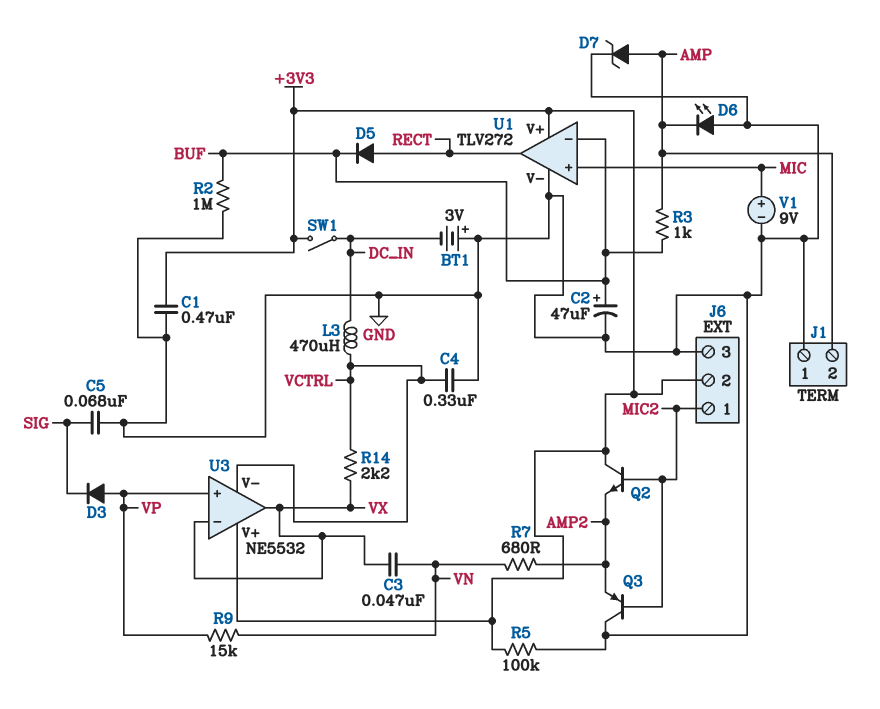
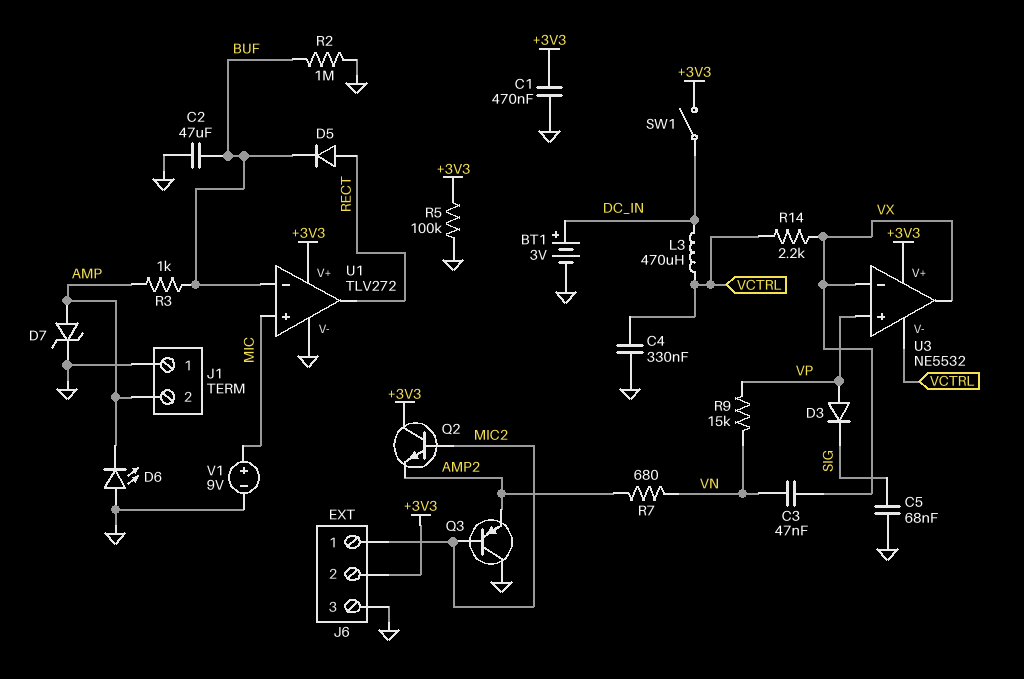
BT1: 3V (plus GND, minus DC_IN) -> 3V (plus DC_IN, minus GND)
C2: 47uF (plus BUF, minus GND) -> 47uF (BUF, GND)

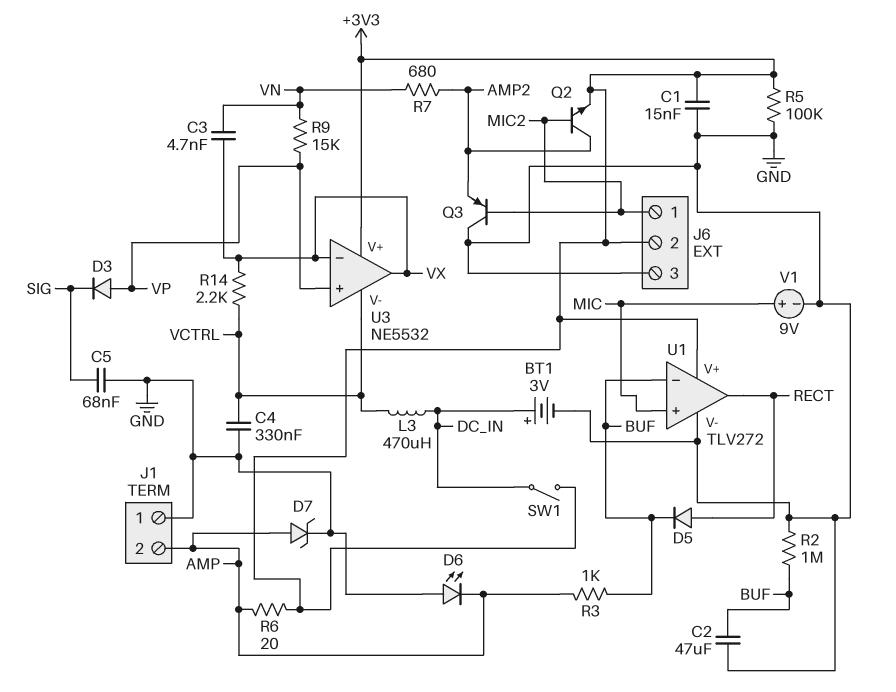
C1: 470nF (+3V3, GND) -> 15nF (+3V3, GND)
C3: 47nF (VN, VX) -> 4.7nF (VN, VX)
Q2: NPN (B MIC2, C +3V3, E AMP2) -> NPN (B MIC2, C AMP2, E +3V3)
R6: none -> 20 (+3V3, AMP)

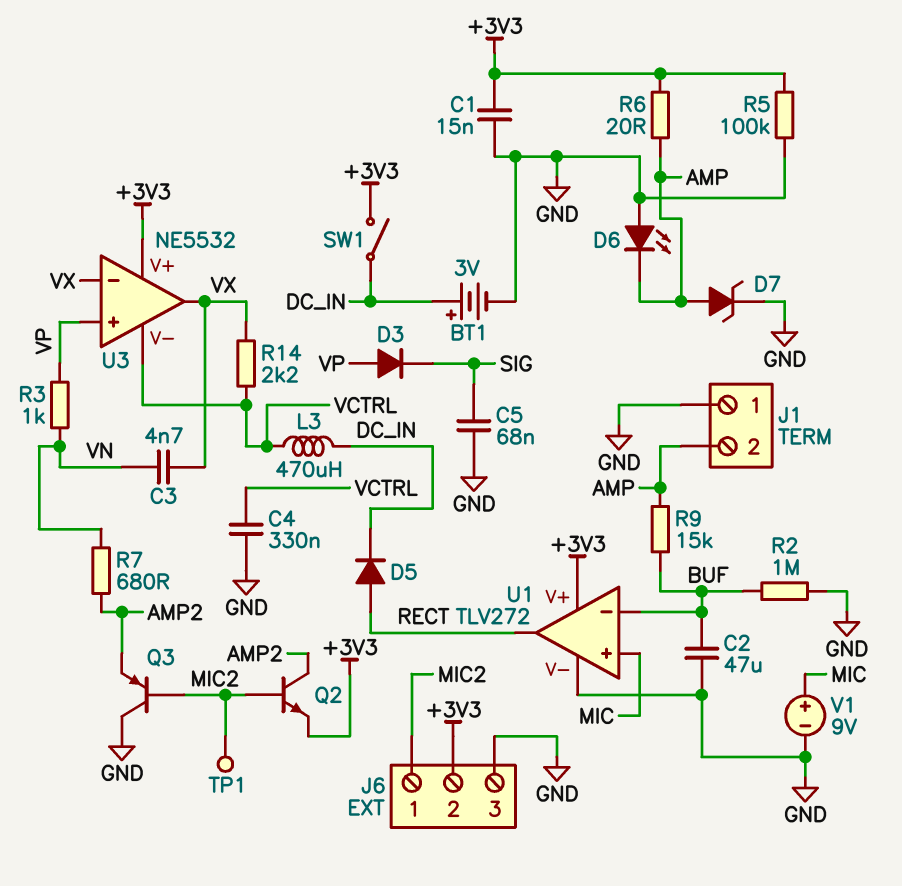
D5: diode (A RECT, K BUF) -> diode (A RECT, K DC_IN)
R3: 1k (AMP, BUF) -> 1k (VN, VP)
R9: 15k (VN, VP) -> 15k (AMP, BUF)
TP1: none -> test point (MIC2)

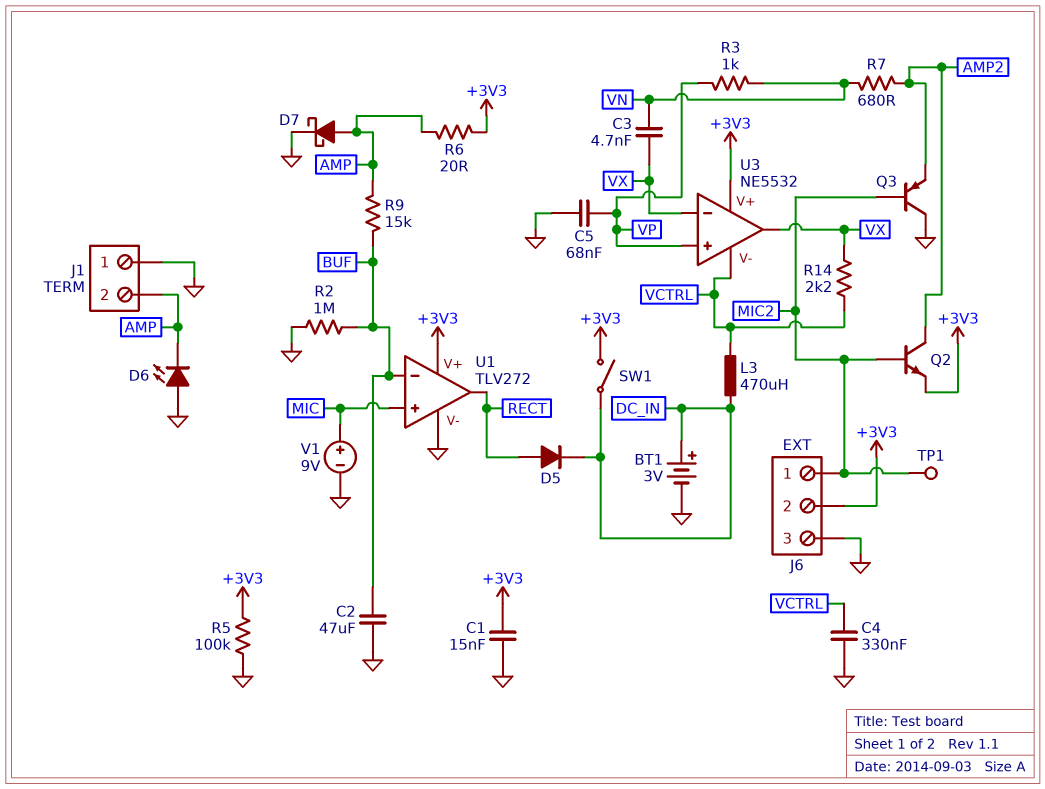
C5: 68nF (GND, SIG) -> 68nF (GND, VP)
D3: diode (A VP, K SIG) -> none
D7: zener (A AMP, K GND) -> schottky (A AMP, K GND)

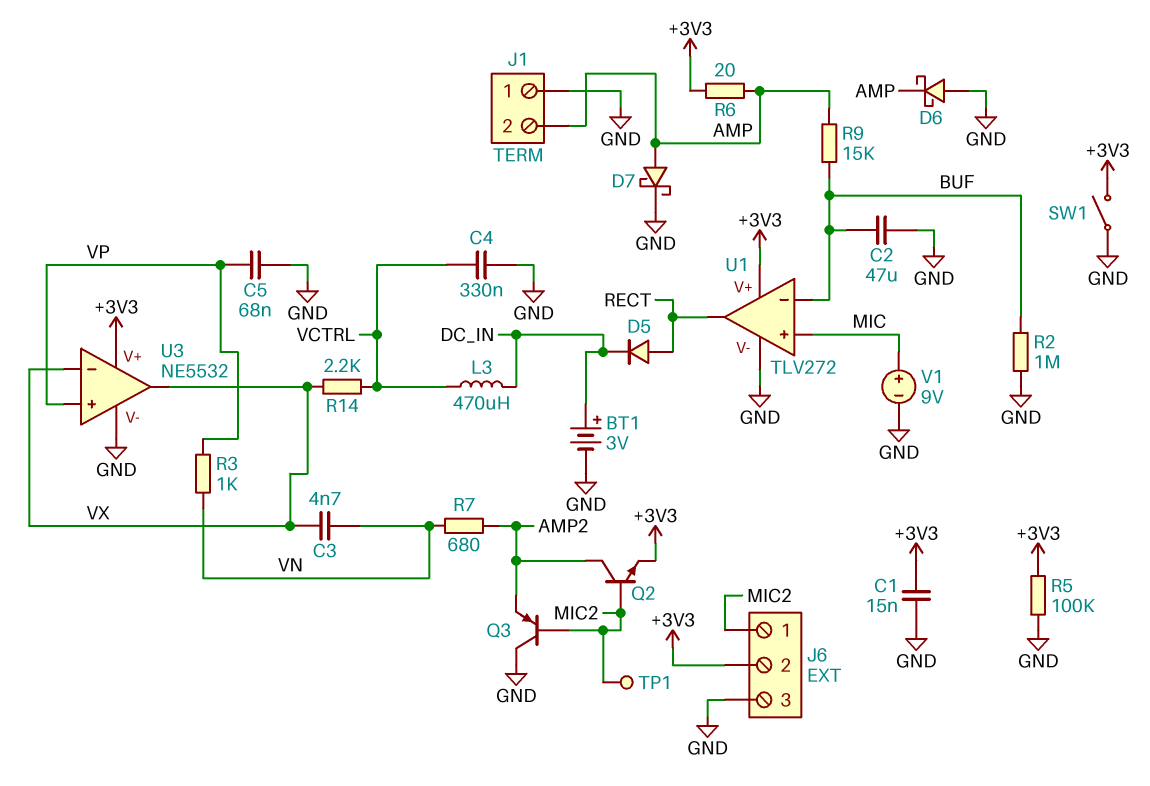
D6: LED (A GND, K AMP) -> schottky (A GND, K AMP)
SW1: switch (+3V3, DC_IN) -> switch (+3V3, GND)
U3 pin V-: VCTRL -> GND

